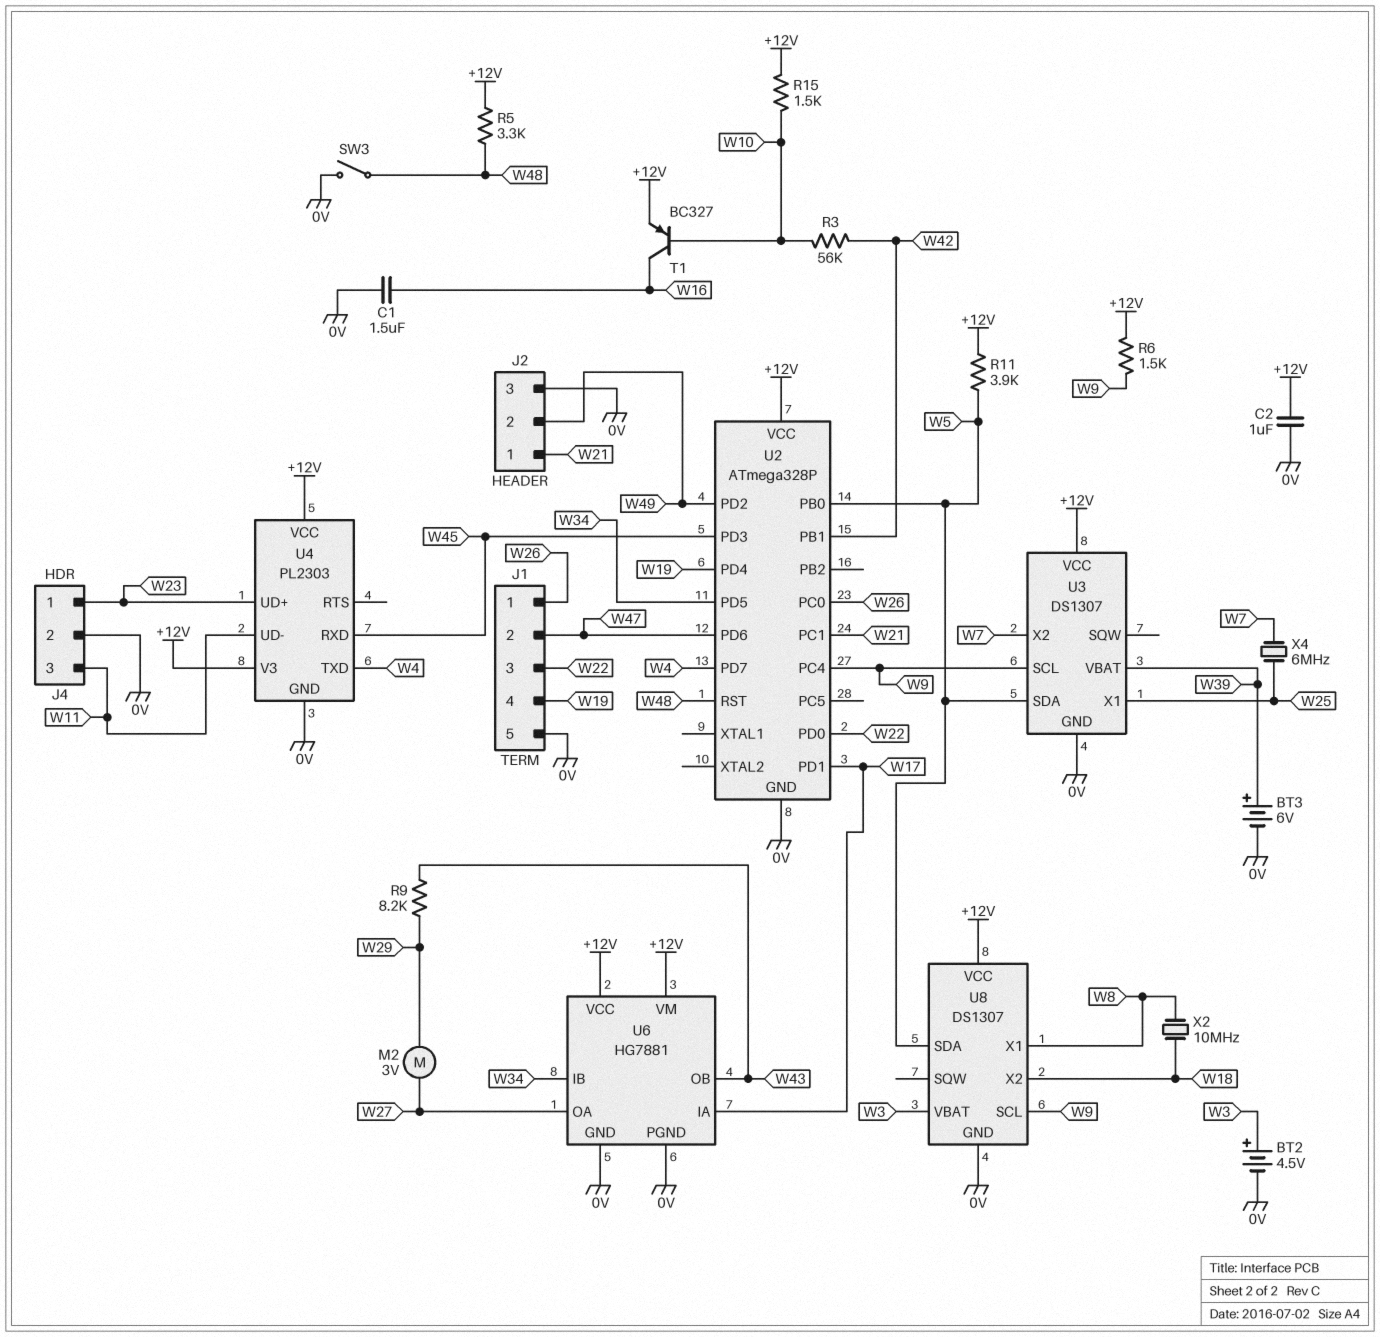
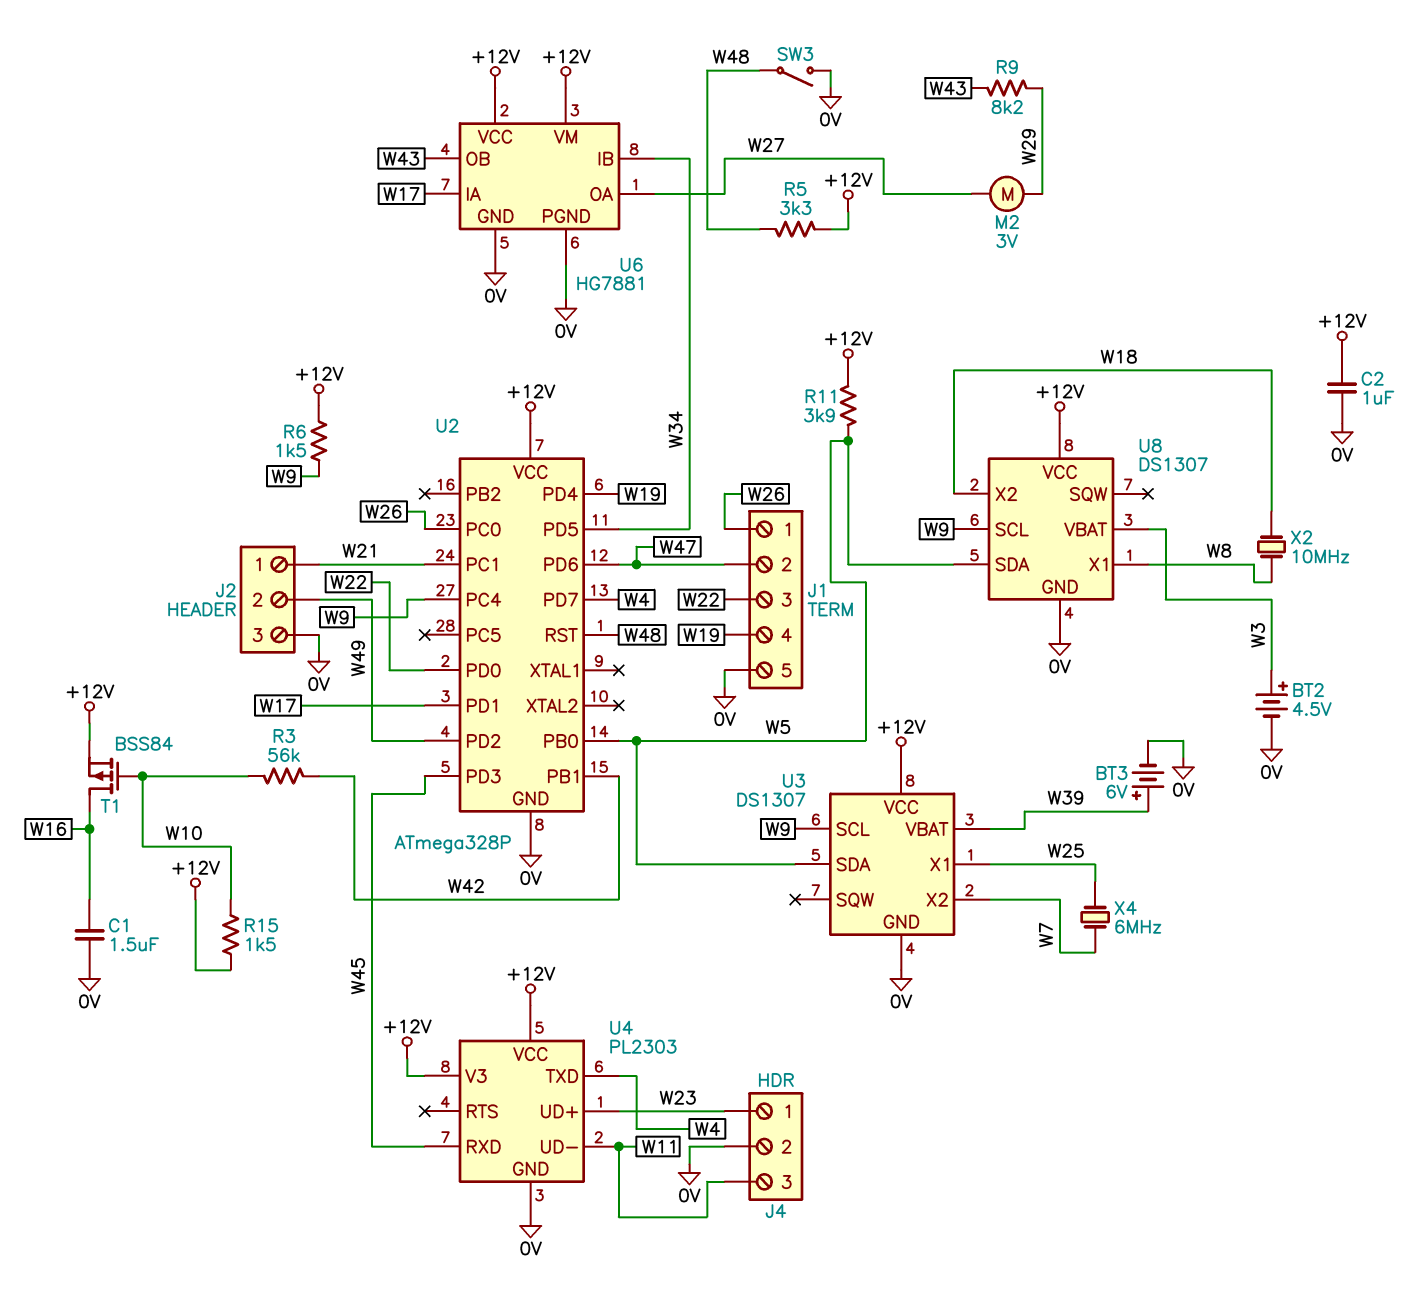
T1: PNP BC327 (B W10, C W16, E +12V) -> PMOS BSS84 (G W10, D W16, S +12V)

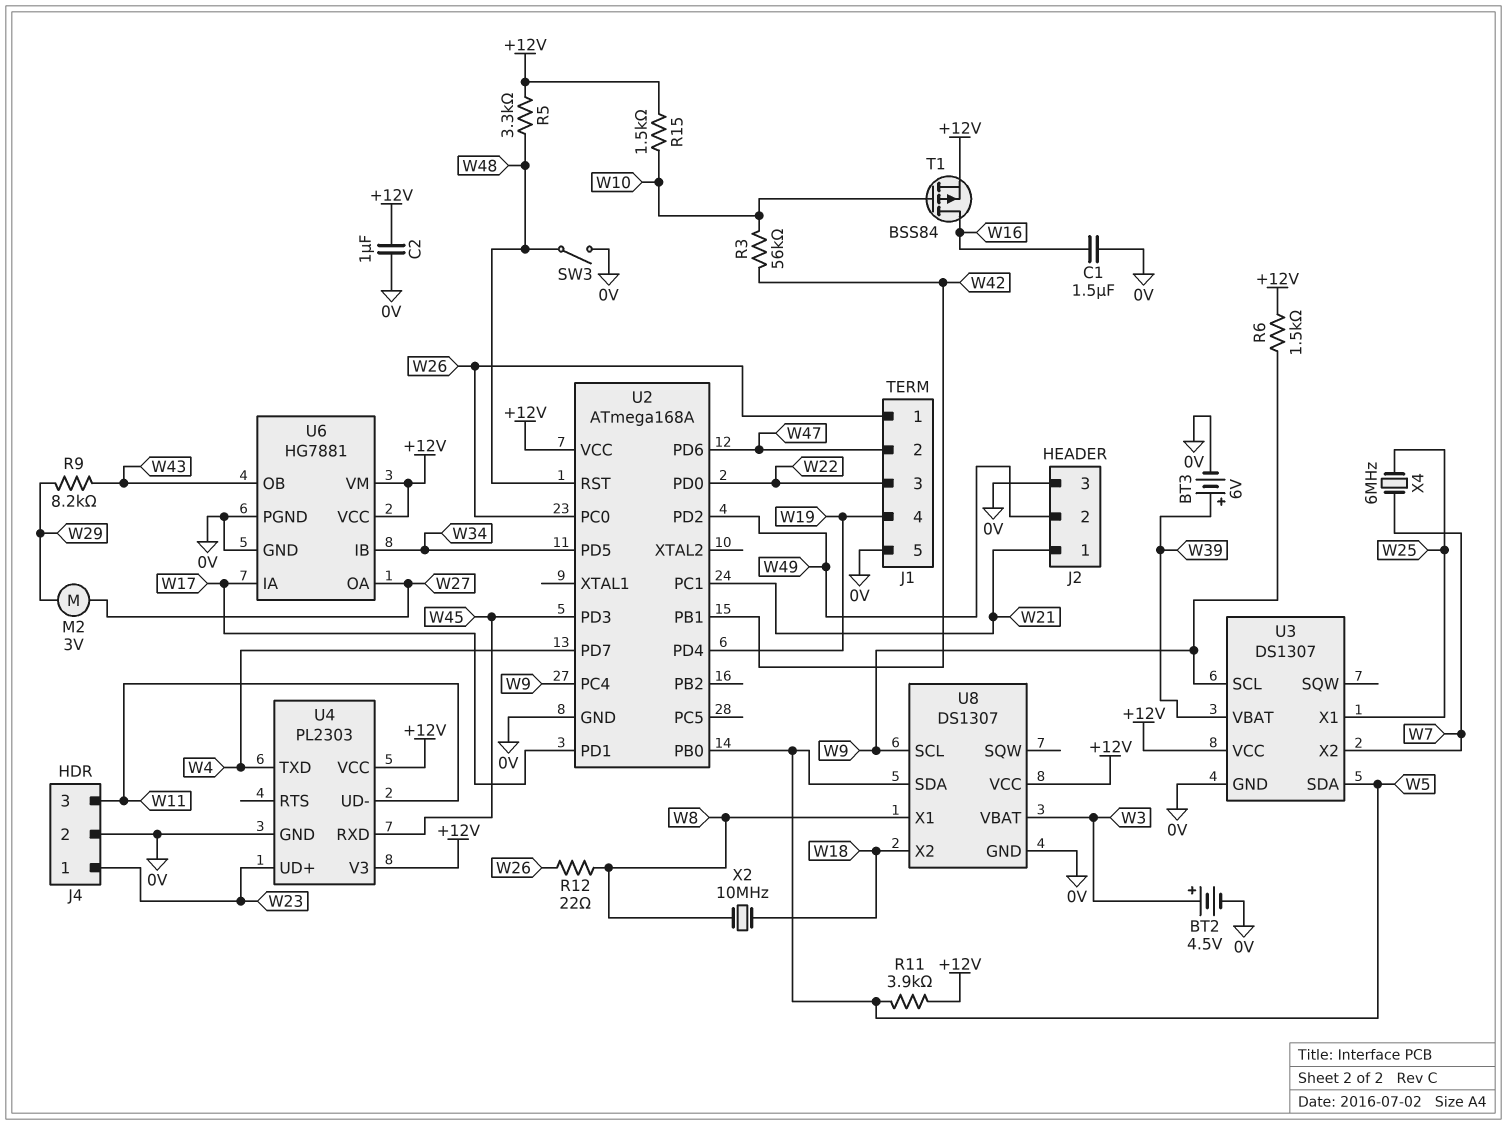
R12: none -> 22 (W8, W26)
U2: ATmega328P -> ATmega168A

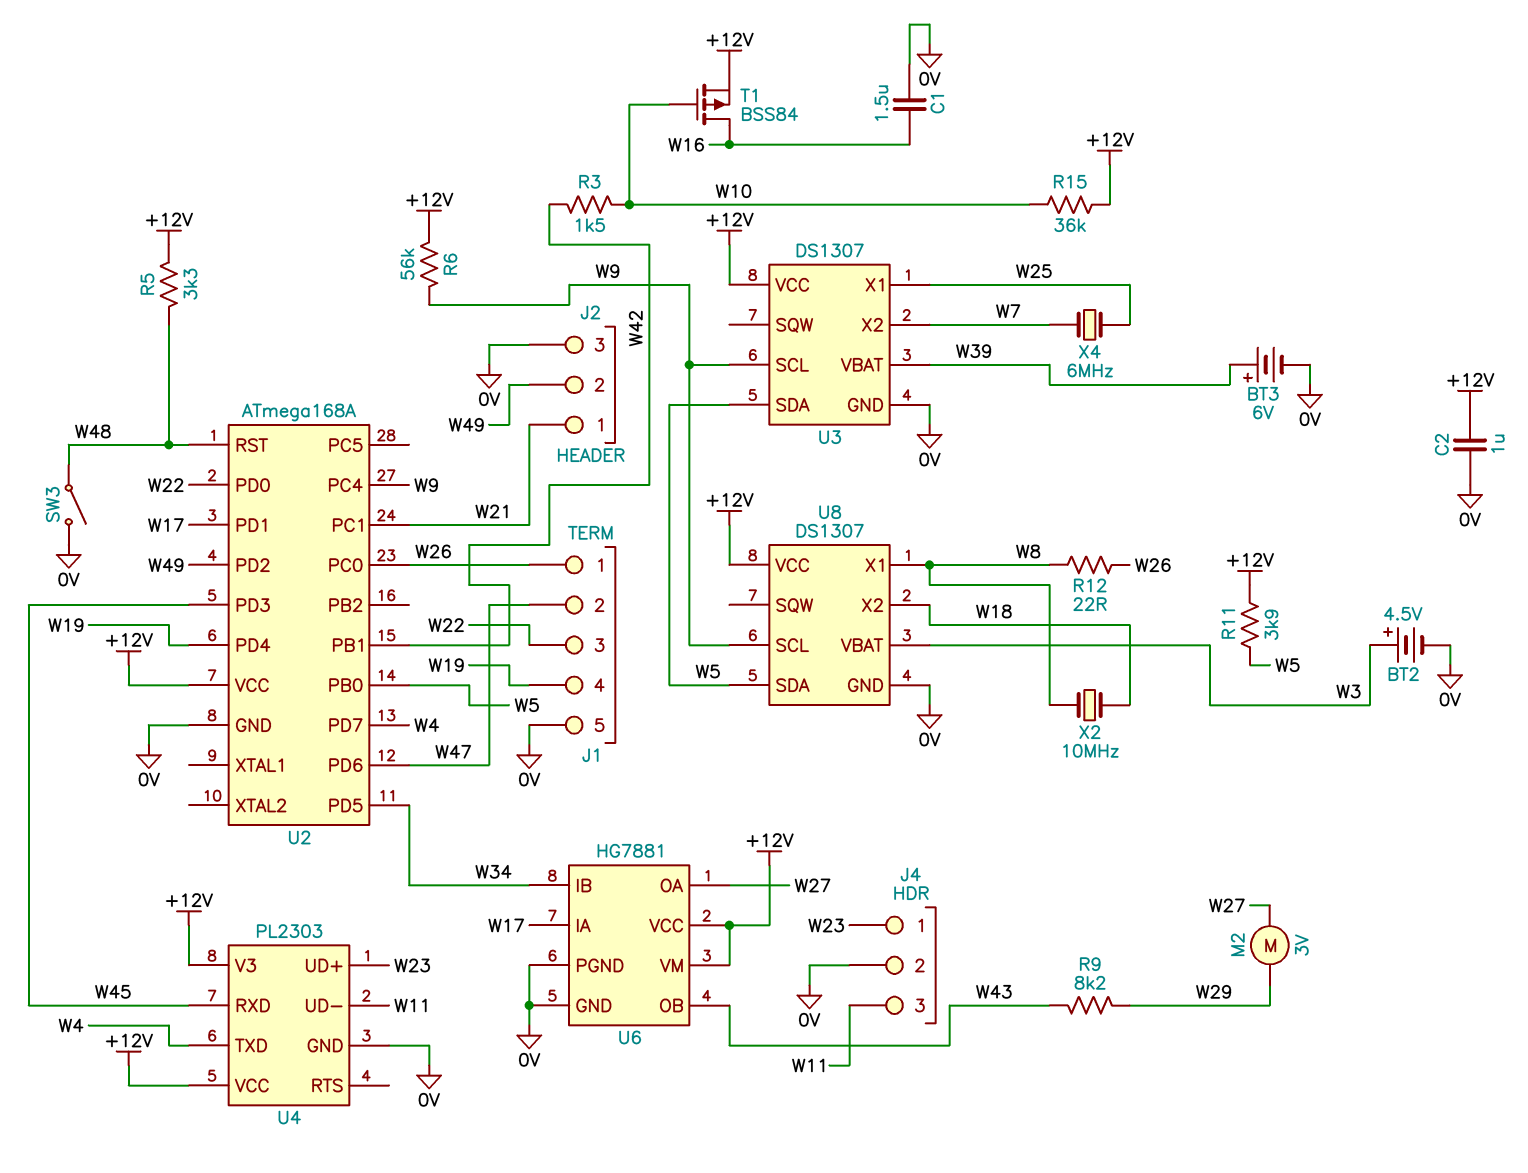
R3: 56k (W10, W42) -> 1.5k (W10, W42)
R6: 1.5k (+12V, W9) -> 56k (+12V, W9)
R15: 1.5k (+12V, W10) -> 36k (+12V, W10)

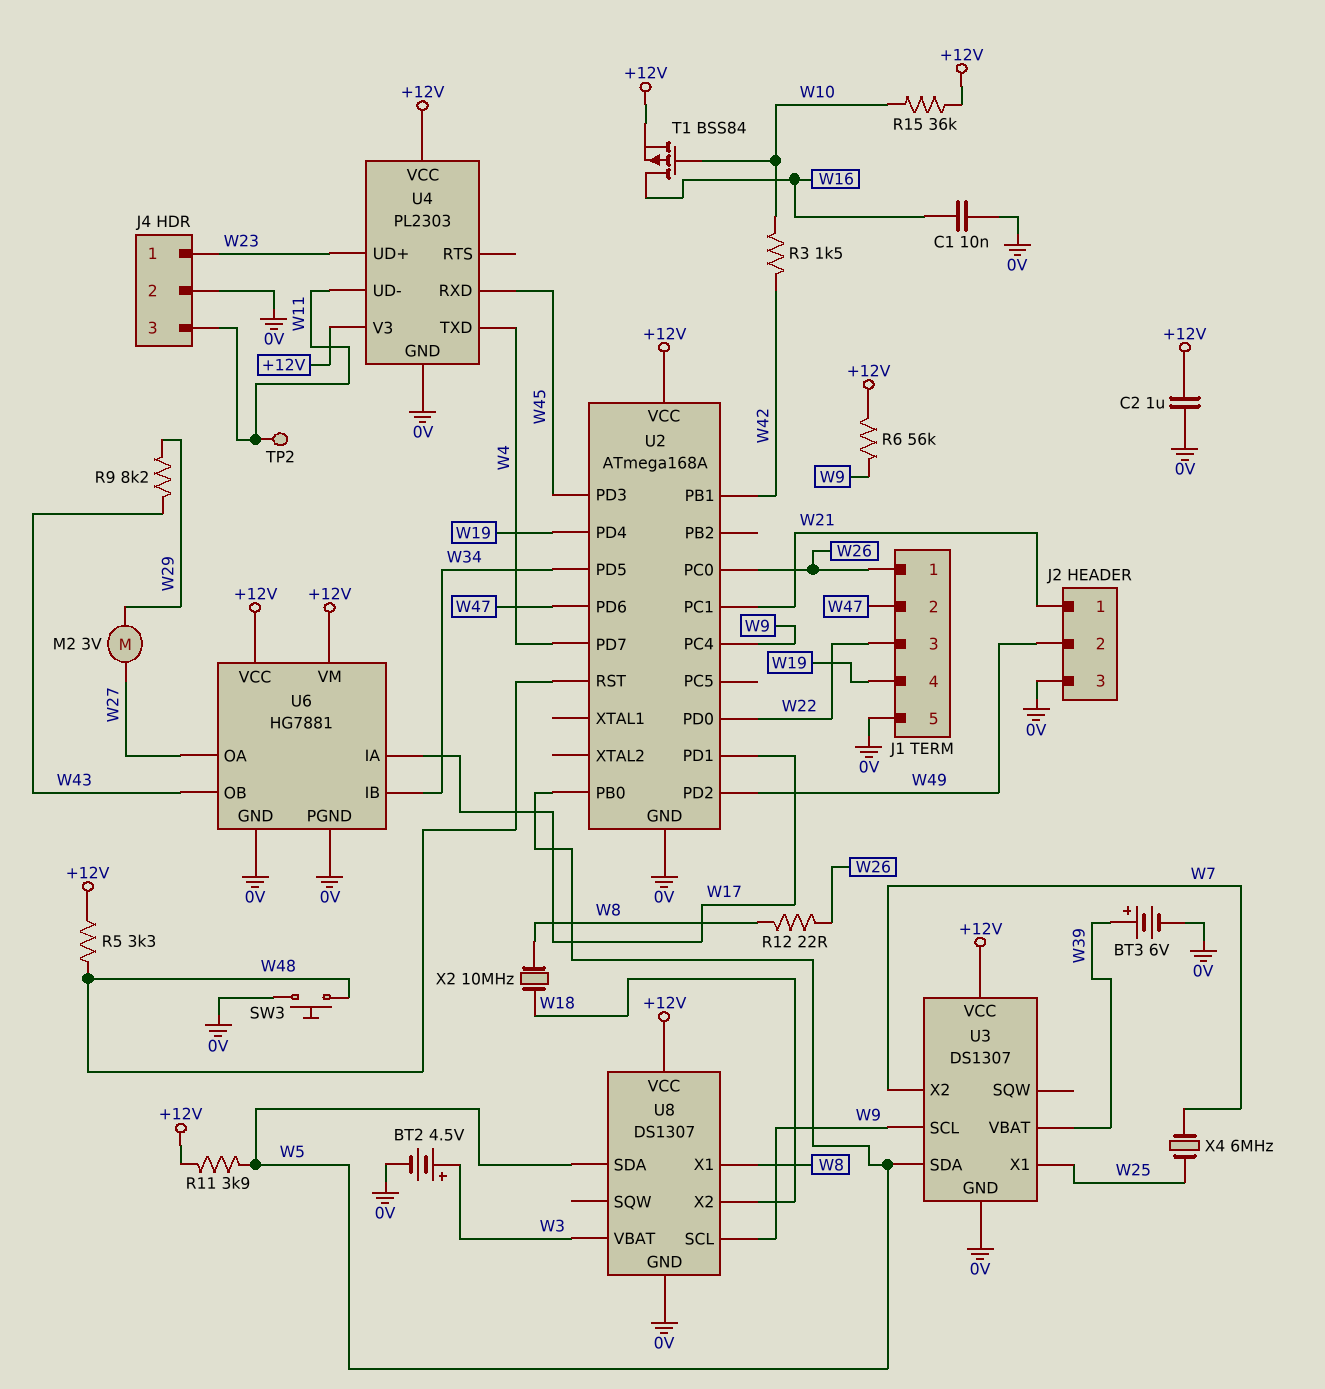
C1: 1.5uF (0V, W16) -> 10nF (0V, W16)
SW3: switch (0V, W48) -> button (0V, W48)
TP2: none -> test point (W11)

